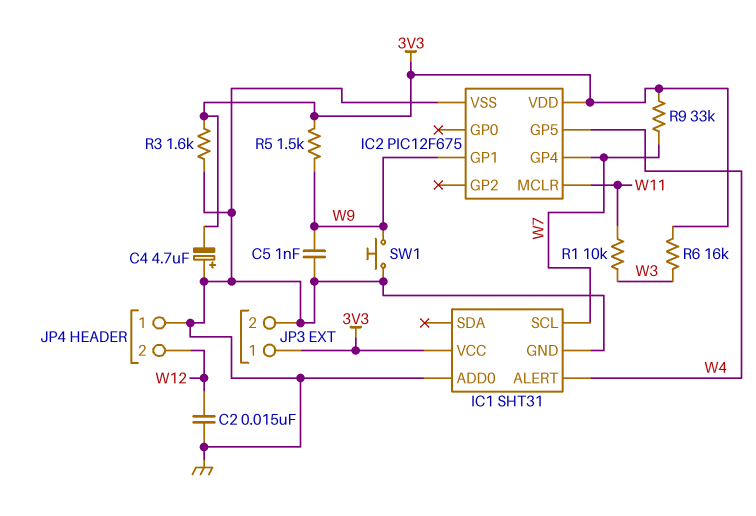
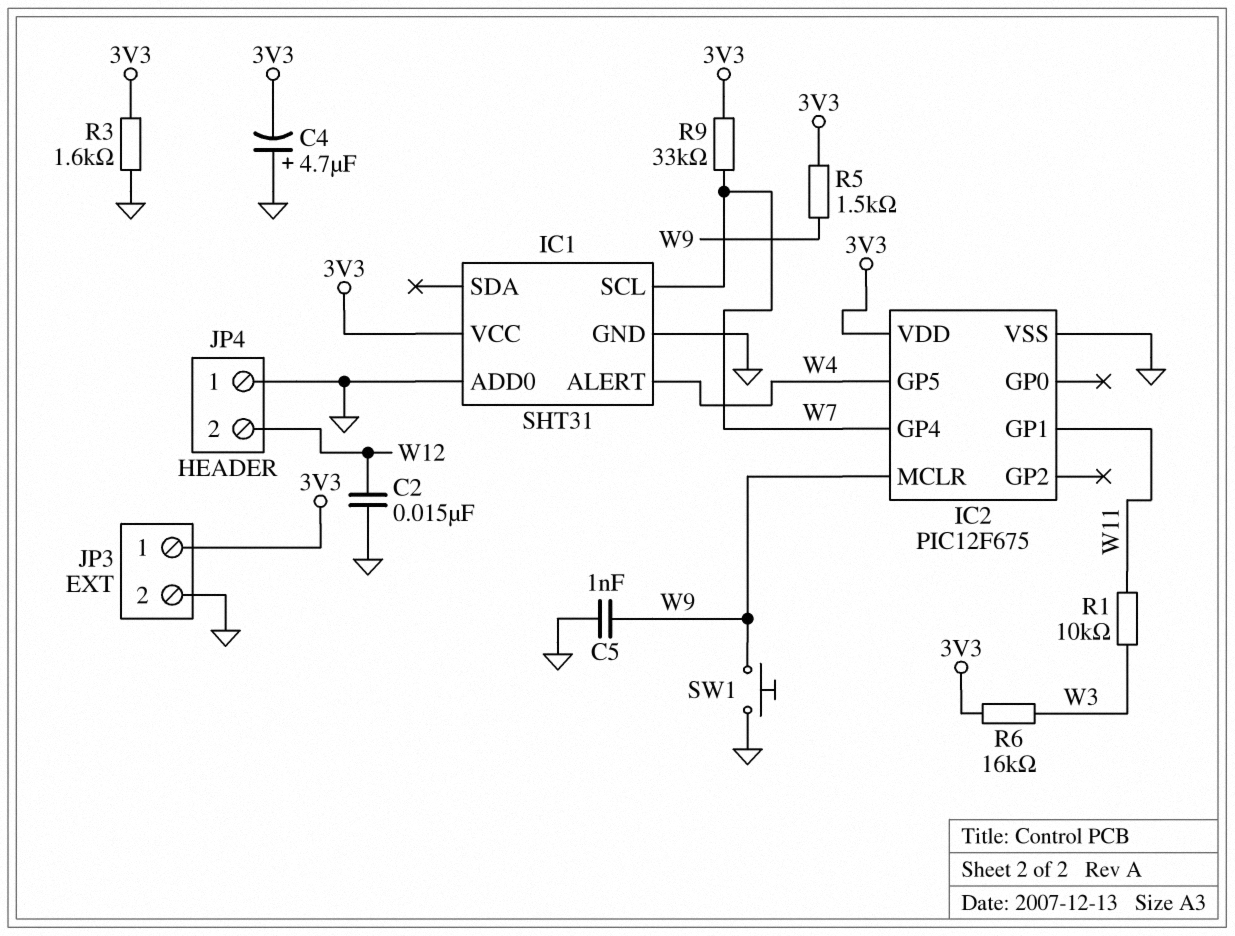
IC2 pin GP1: W9 -> W11
IC2 pin MCLR: W11 -> W9

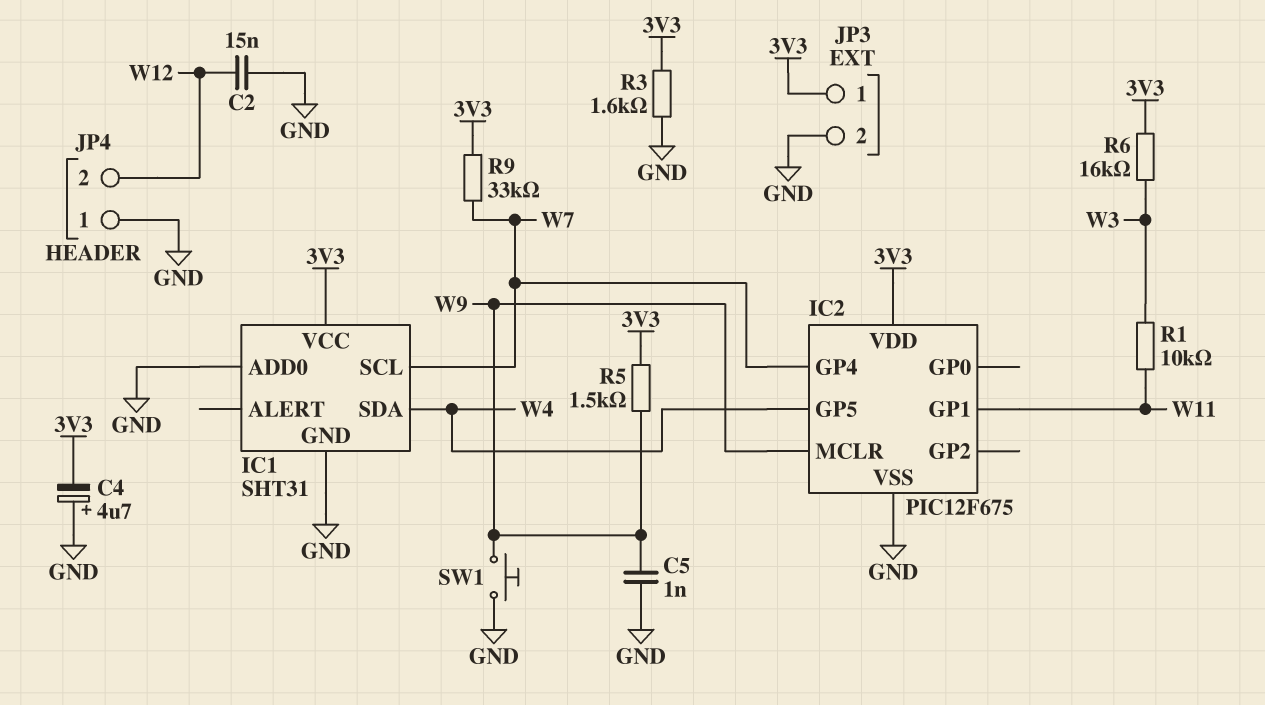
IC1 pin ALERT: W4 -> none
IC1 pin SDA: none -> W4

